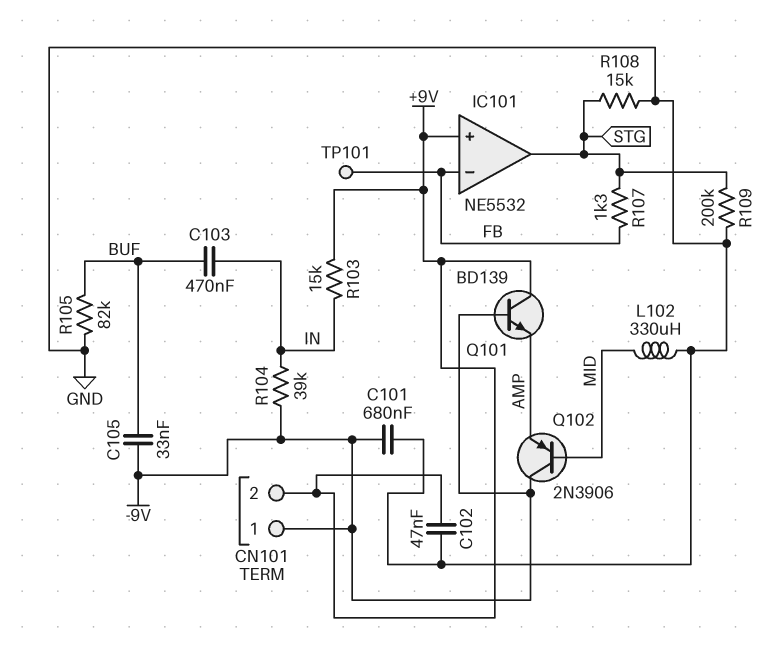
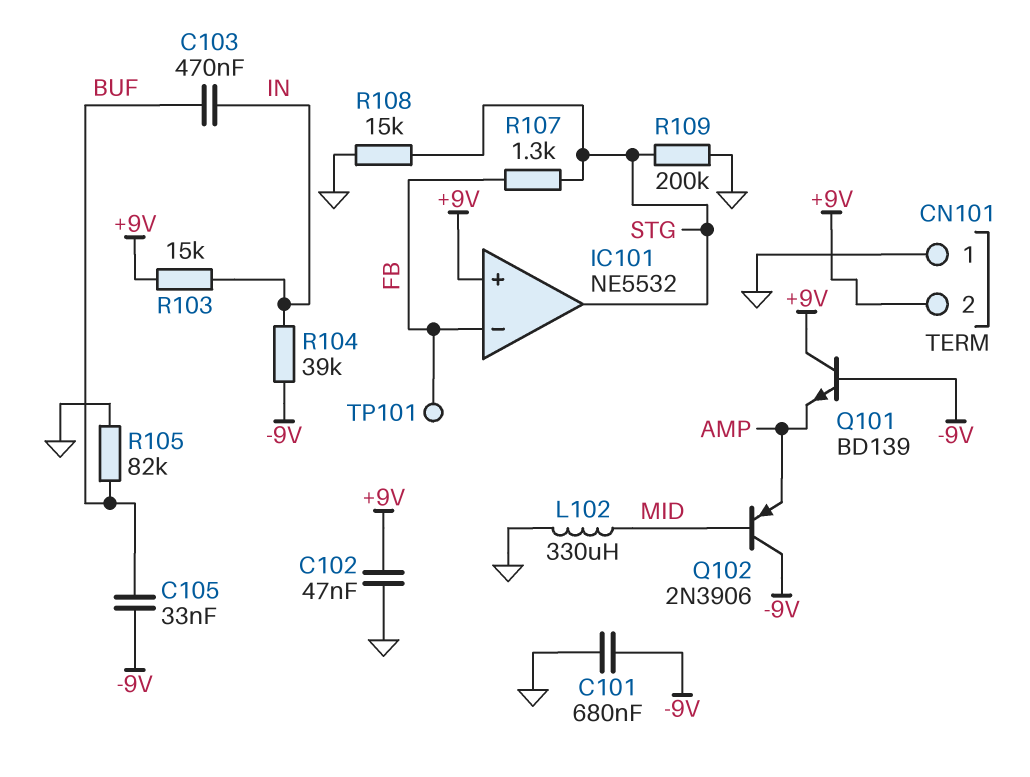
CN101 pin 1: -9V -> GND

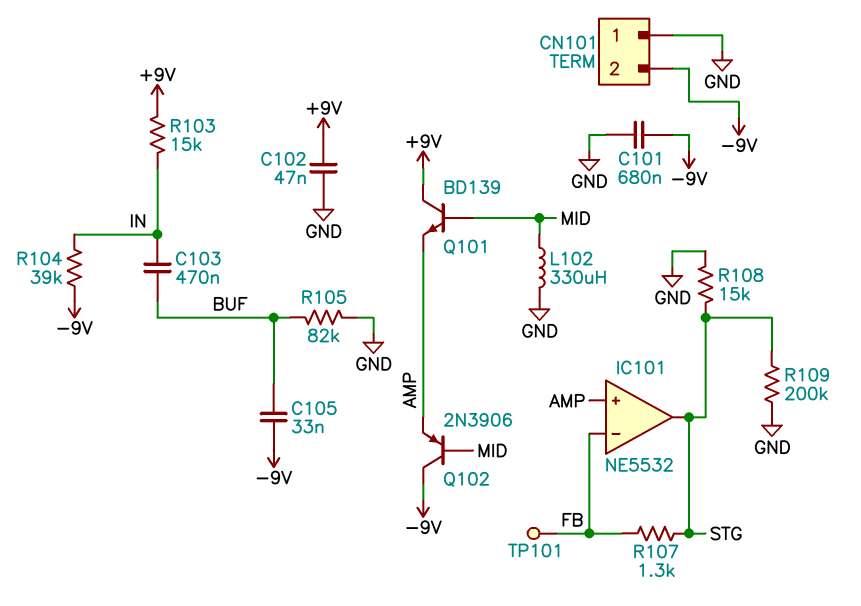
CN101 pin 2: +9V -> -9V
IC101 pin in+: +9V -> AMP
Q101: NPN BD139 (B -9V, C +9V, E AMP) -> NPN BD139 (B MID, C +9V, E AMP)

